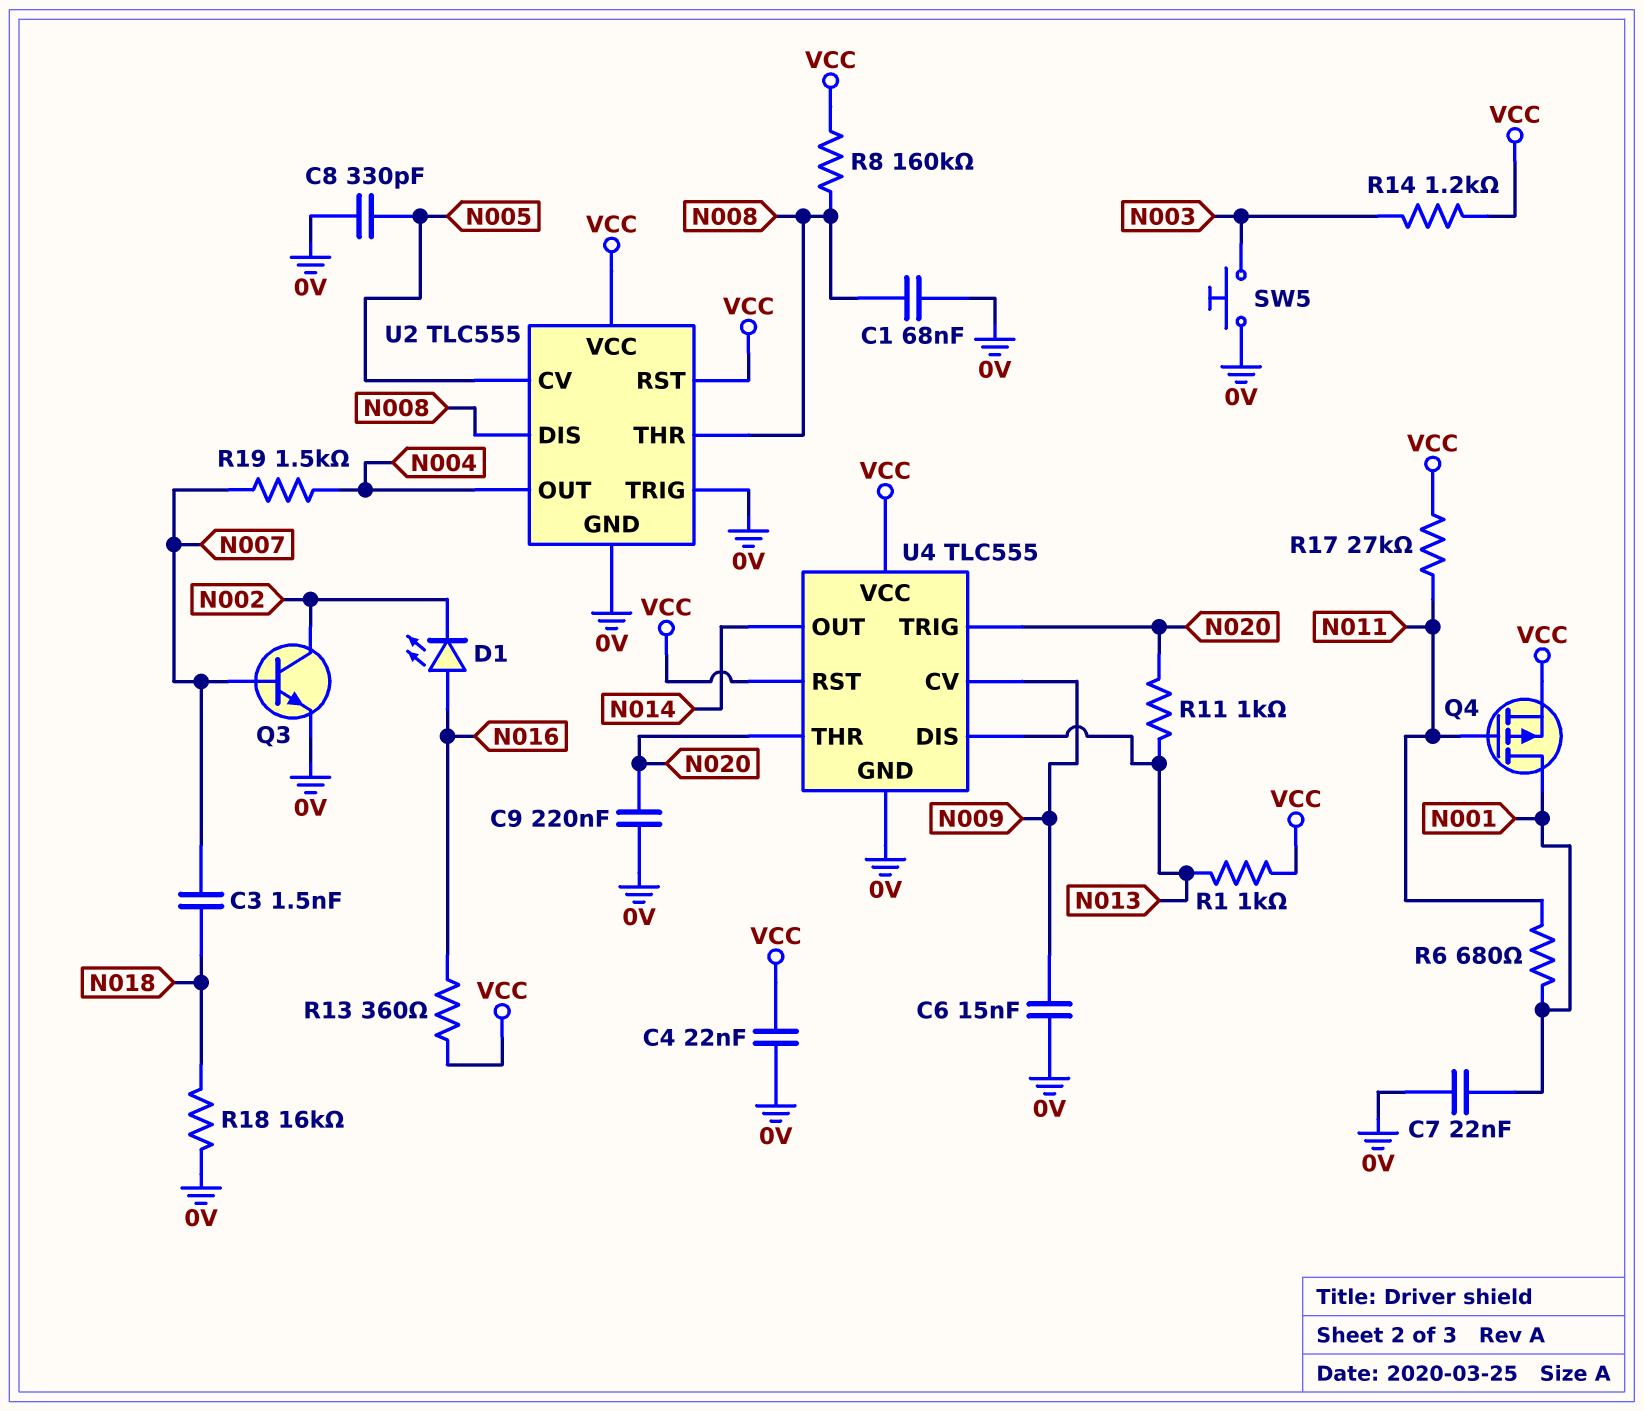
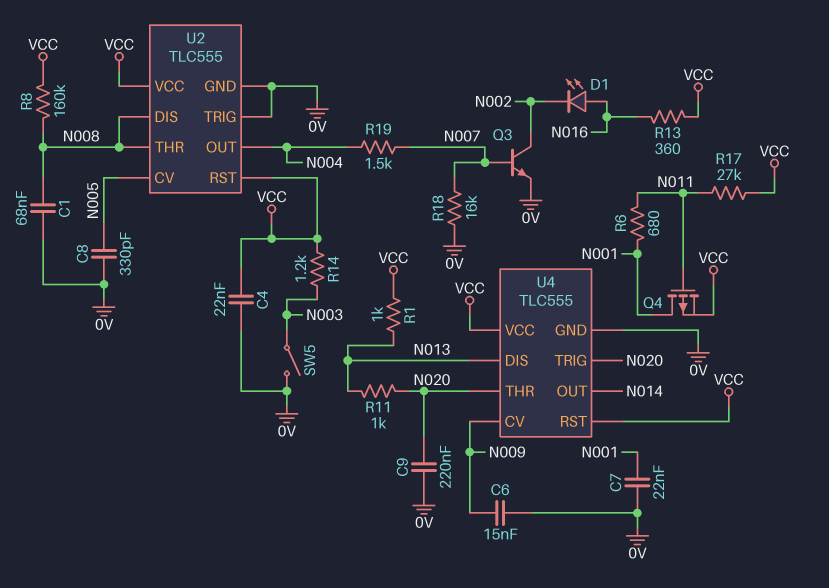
C3: 1.5nF (N007, N018) -> none
R18: 16k (0V, N018) -> 16k (0V, N007)
SW5: button (0V, N003) -> switch (0V, N003)

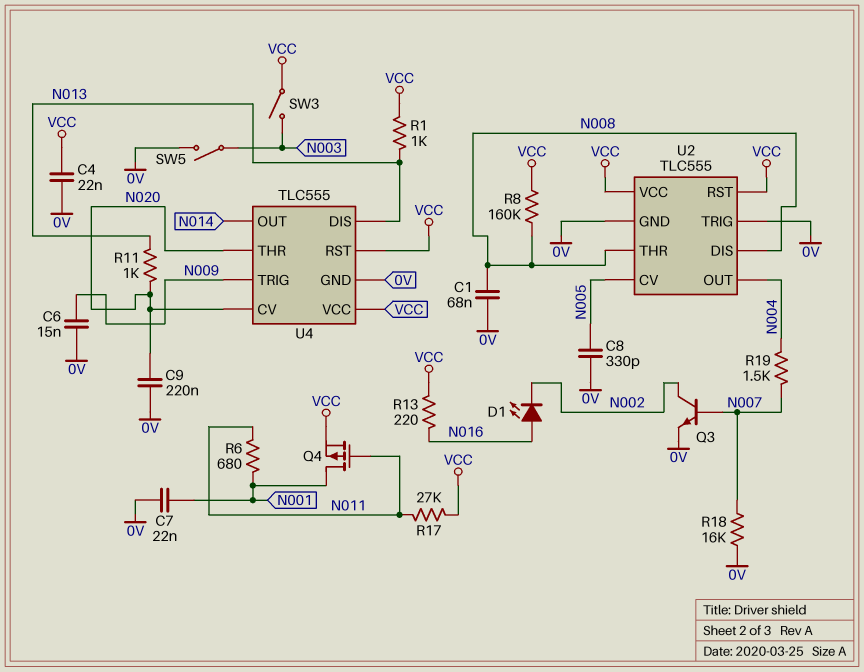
R13: 360 (N016, VCC) -> 220 (N016, VCC)
R14: 1.2k (N003, VCC) -> none
SW3: none -> switch (N003, VCC)
U4 pin CV: N009 -> N020
U4 pin TRIG: N020 -> N009

